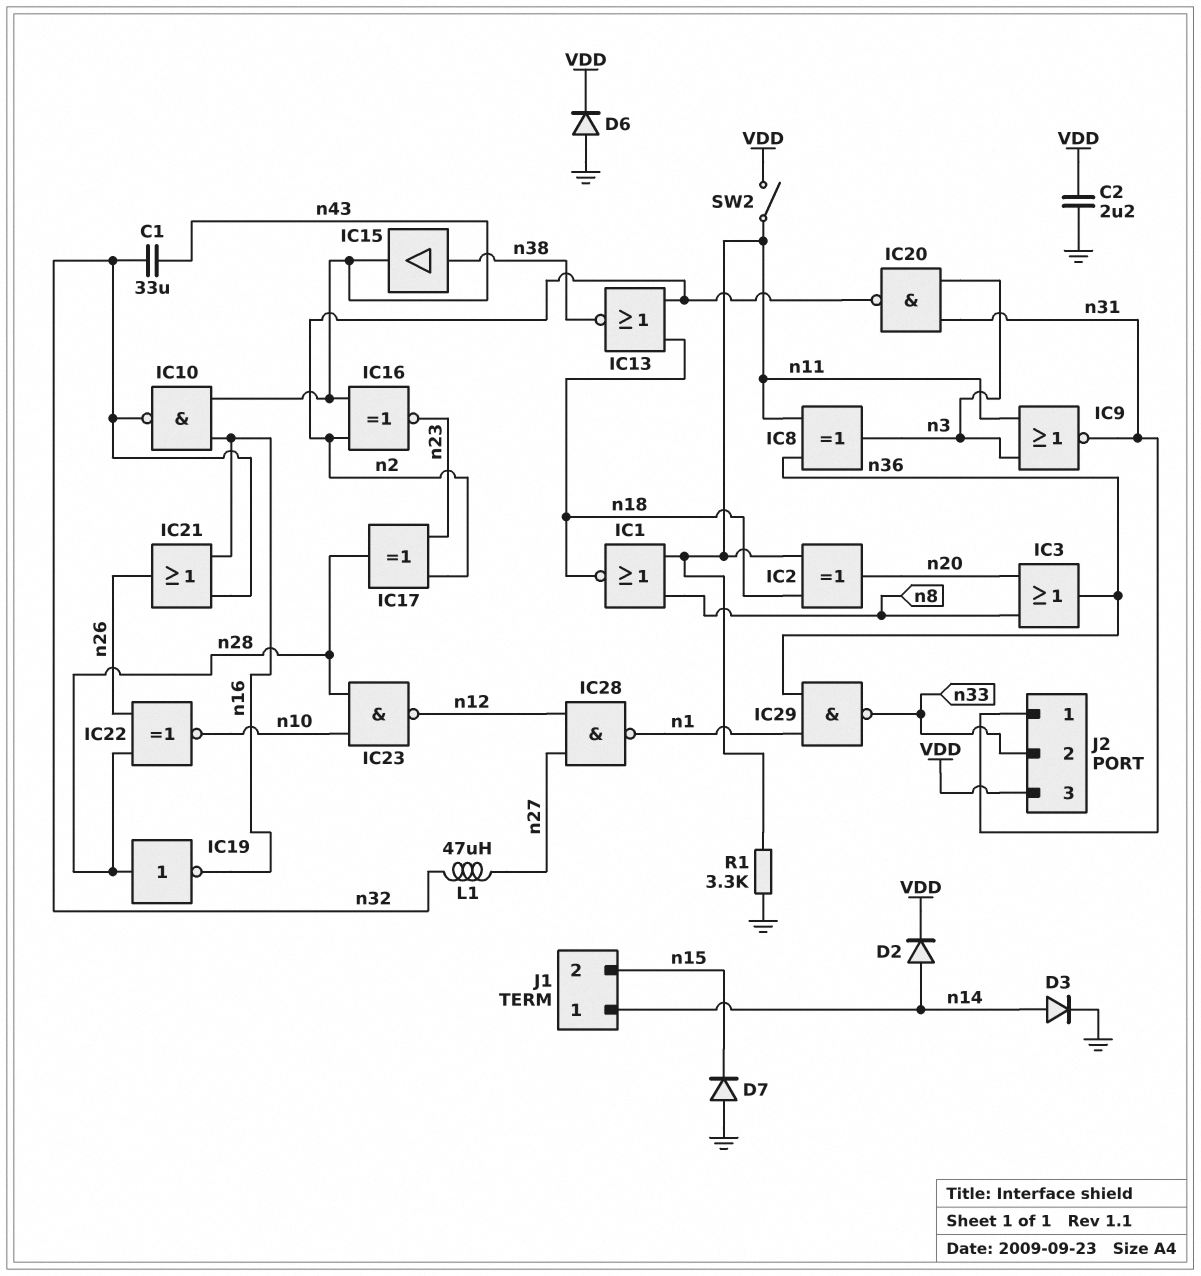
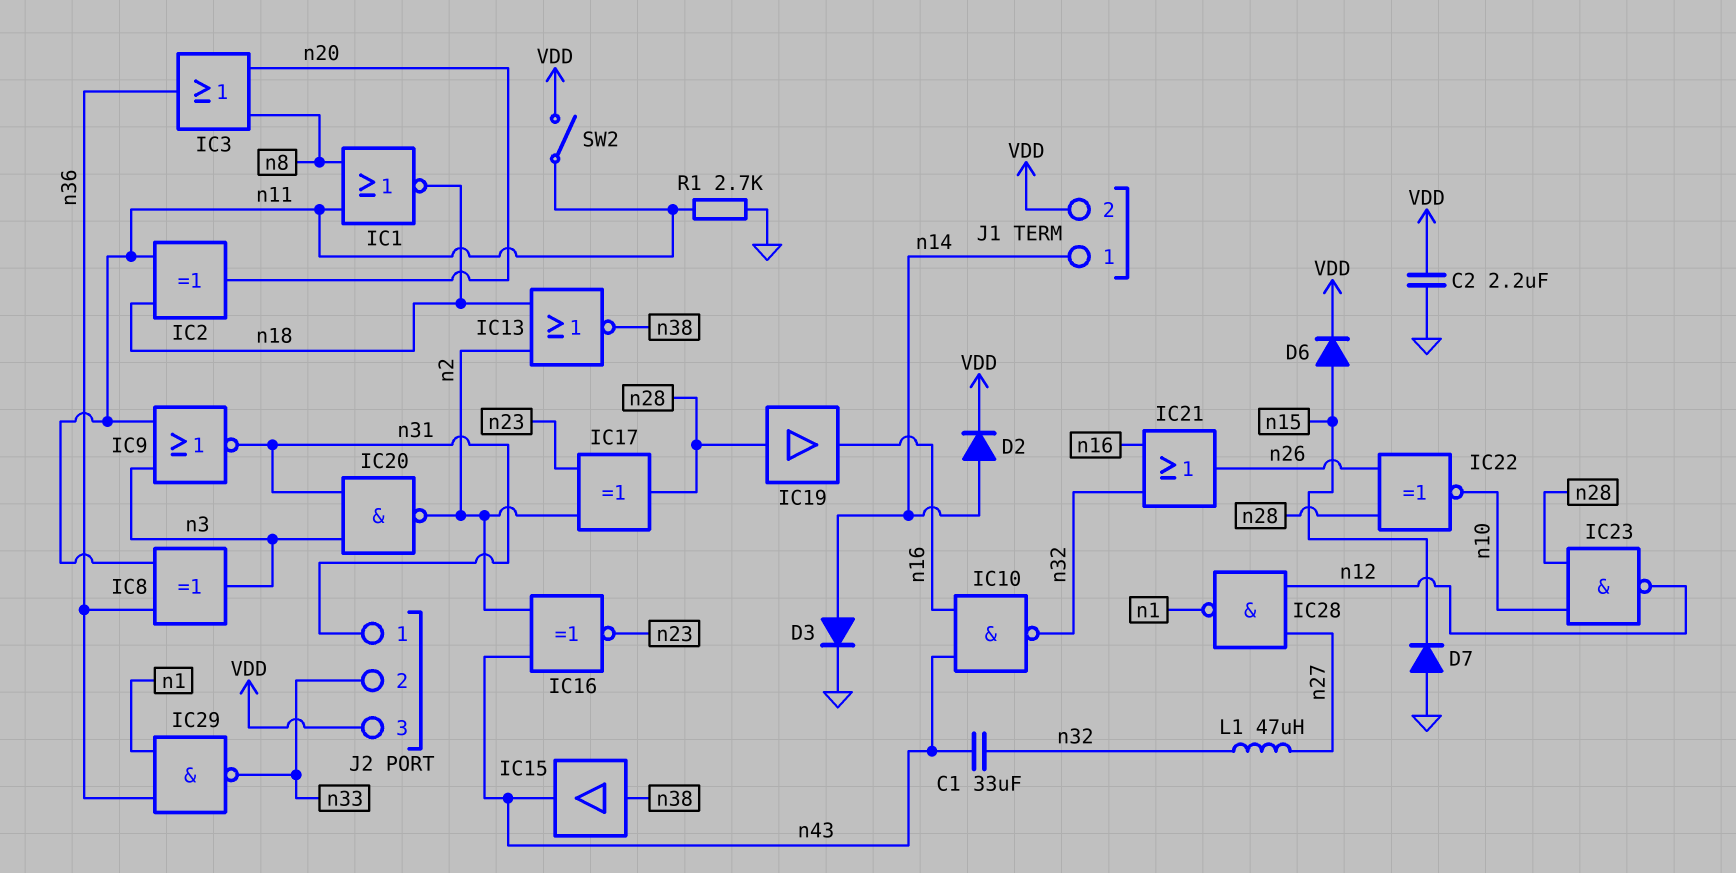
D6: diode (A GND, K VDD) -> diode (A n15, K VDD)
IC19: NOT (in n28, out n16) -> buffer (in n28, out n16)
J1 pin 2: n15 -> VDD
R1: 3.3k (GND, n11) -> 2.7k (GND, n11)

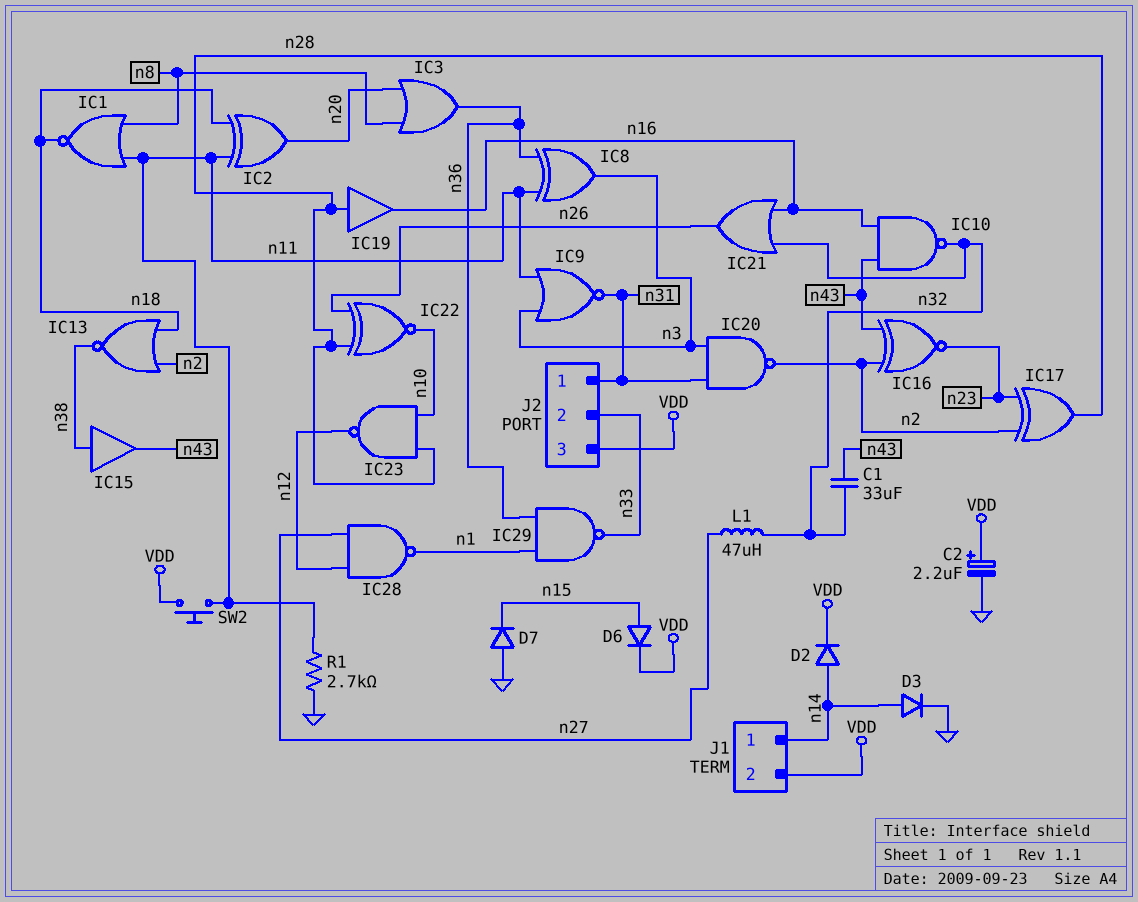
C2: 2.2uF (GND, VDD) -> 2.2uF (plus VDD, minus GND)
SW2: switch (VDD, n11) -> button (VDD, n11)

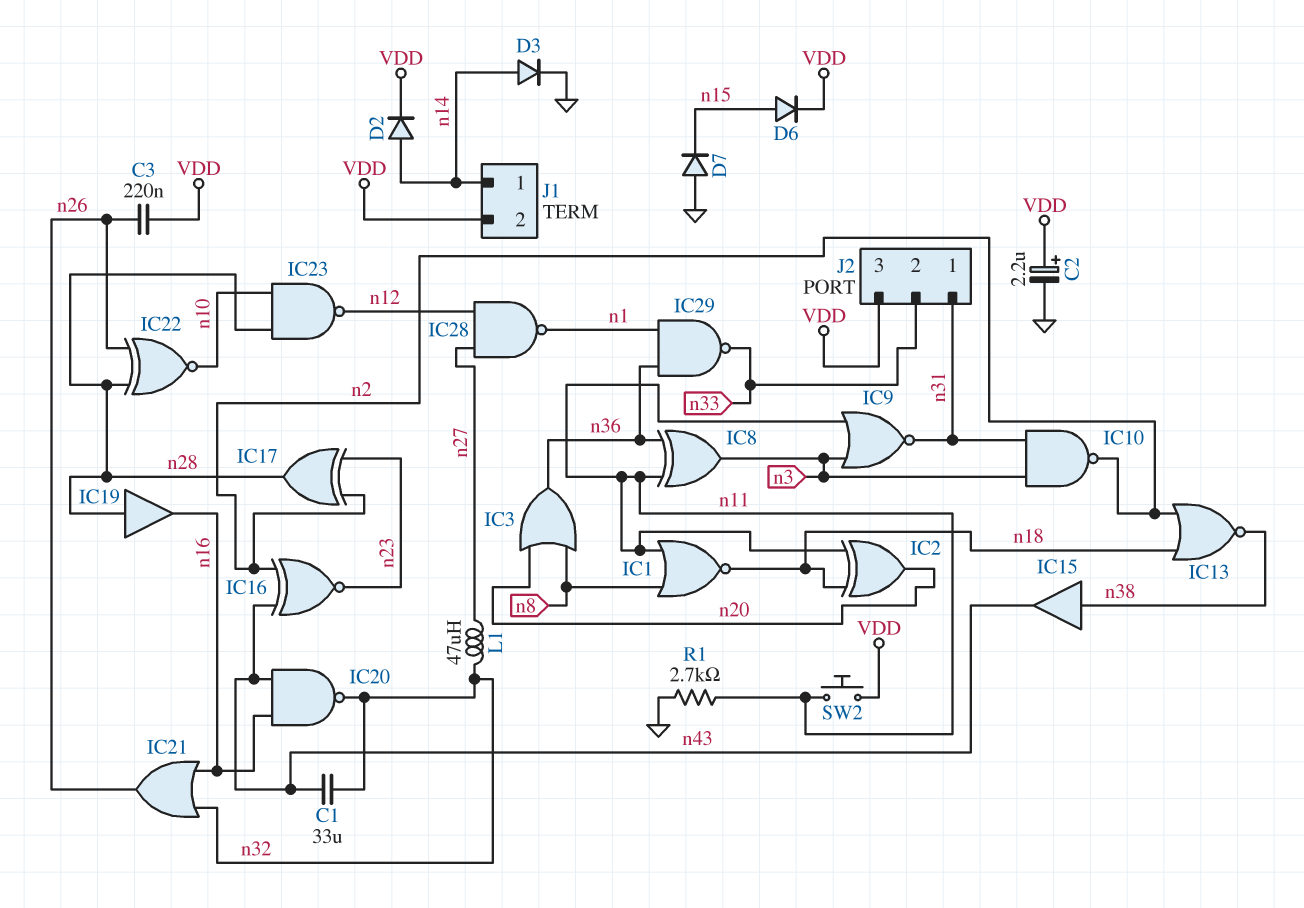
C3: none -> 220nF (VDD, n26)
IC10: NAND (in n16, in n43, out n32) -> NAND (in n3, in n31, out n2)
IC20: NAND (in n3, in n31, out n2) -> NAND (in n16, in n43, out n32)

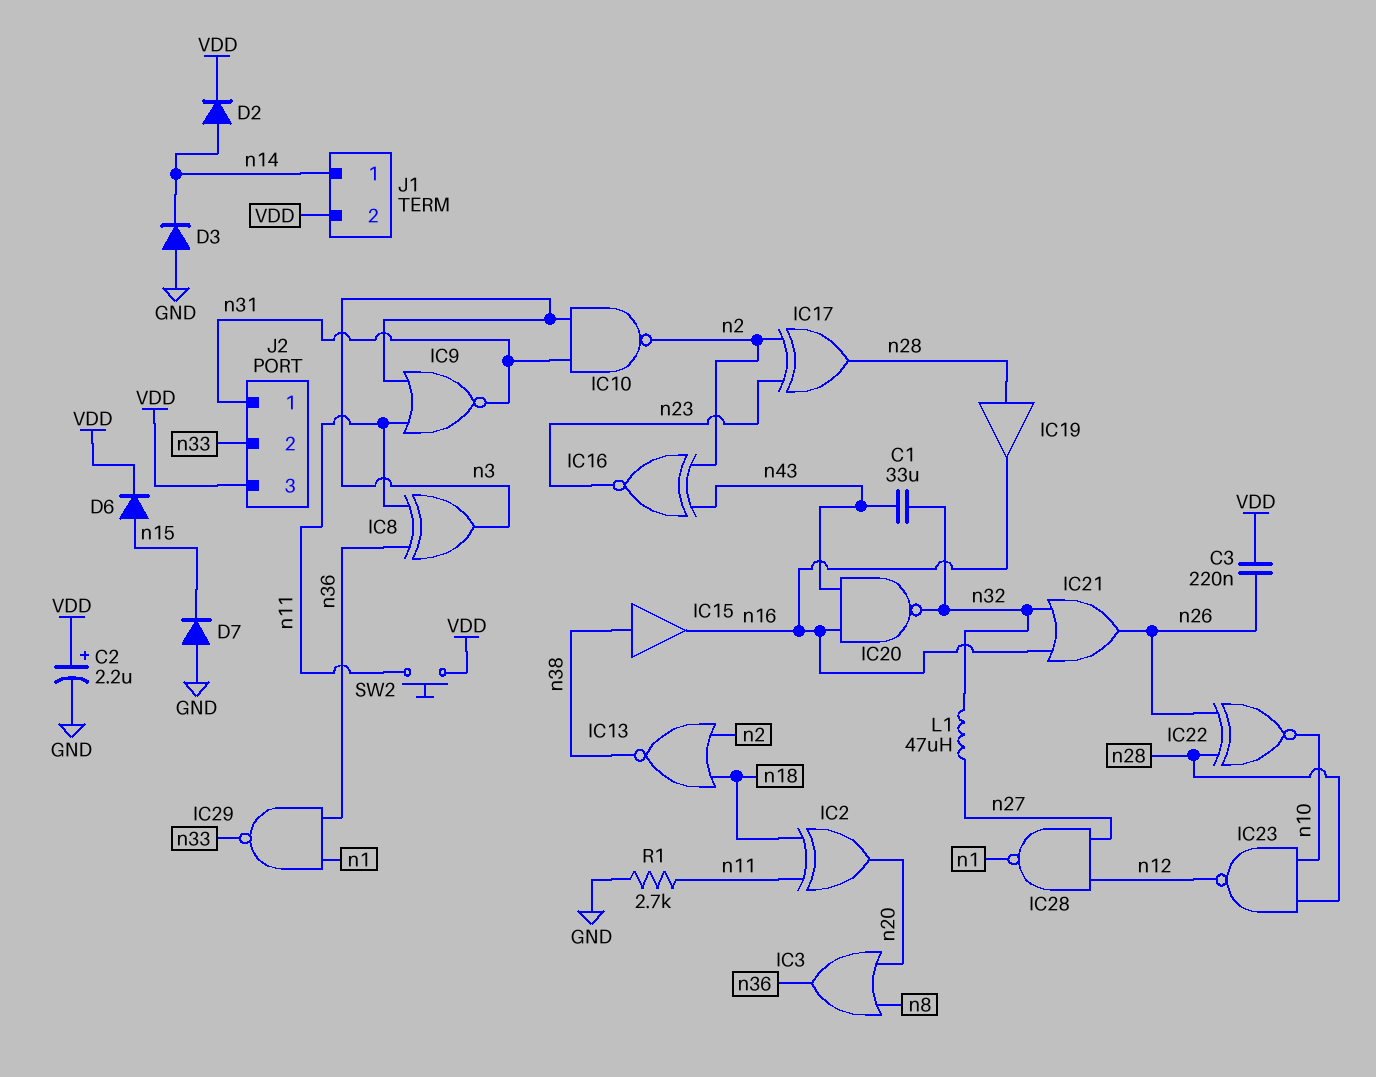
D3: diode (A n14, K GND) -> diode (A GND, K n14)
IC1: NOR (in n8, in n11, out n18) -> none
IC15: buffer (in n38, out n43) -> buffer (in n38, out n16)

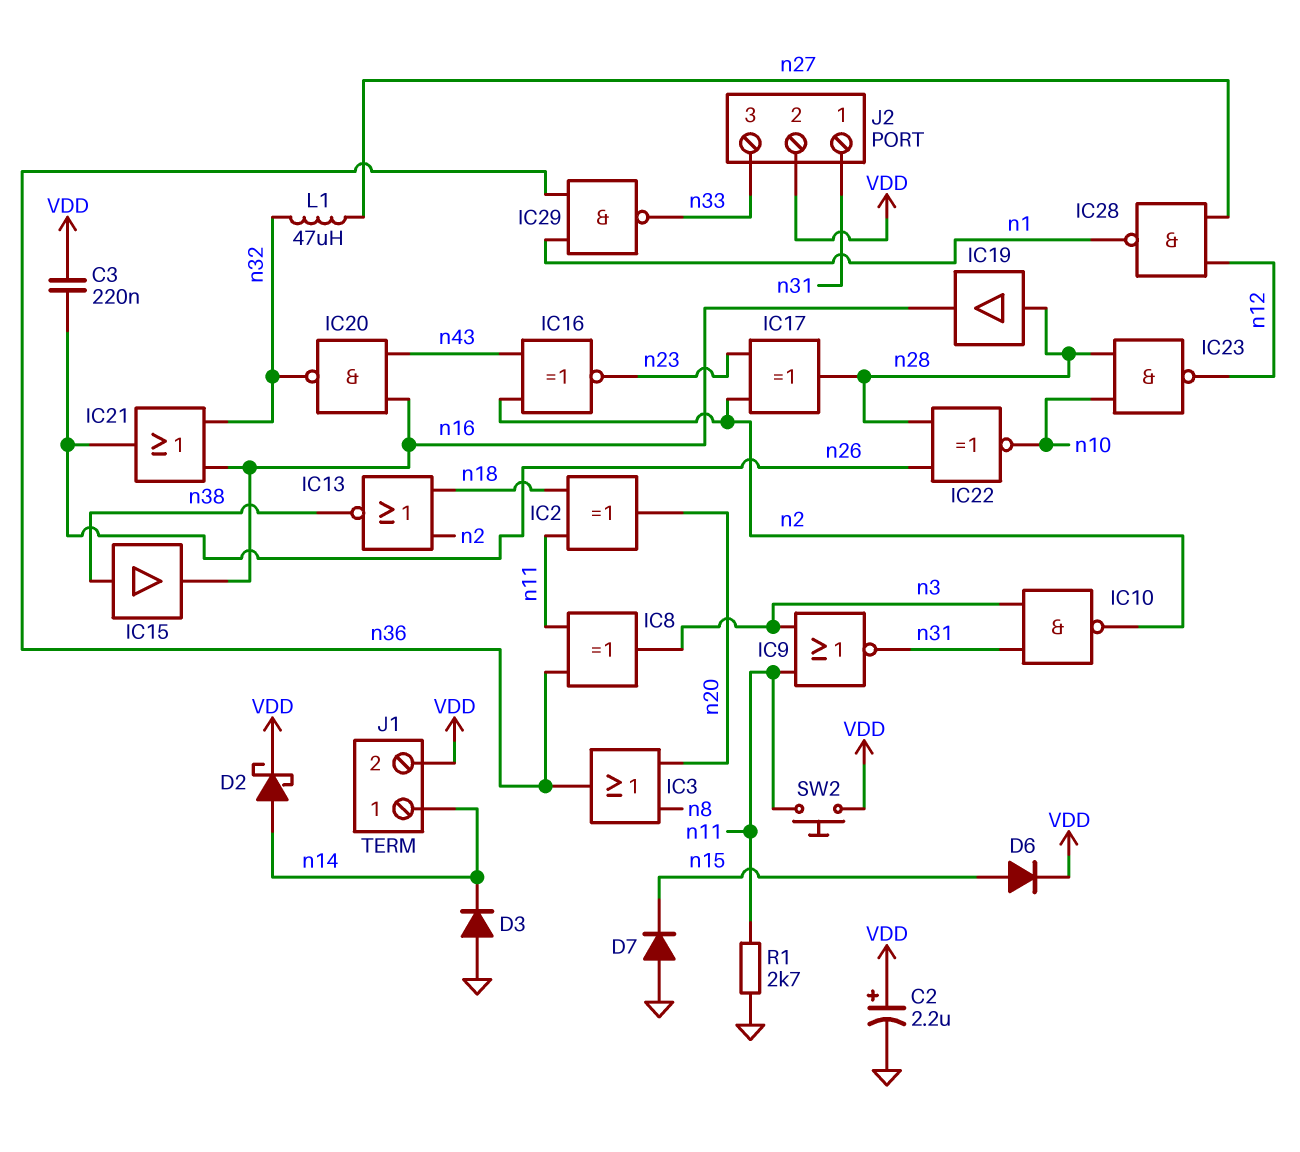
C1: 33uF (n32, n43) -> none
D2: diode (A n14, K VDD) -> schottky (A n14, K VDD)
J2 pin 2: n33 -> VDD
J2 pin 3: VDD -> n33

